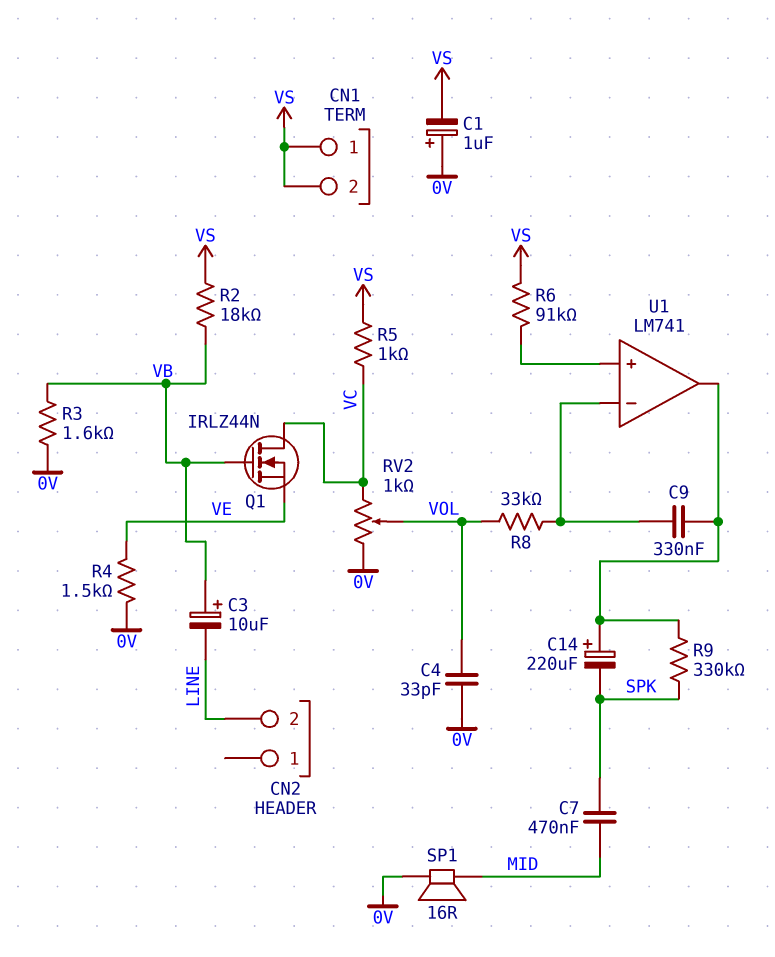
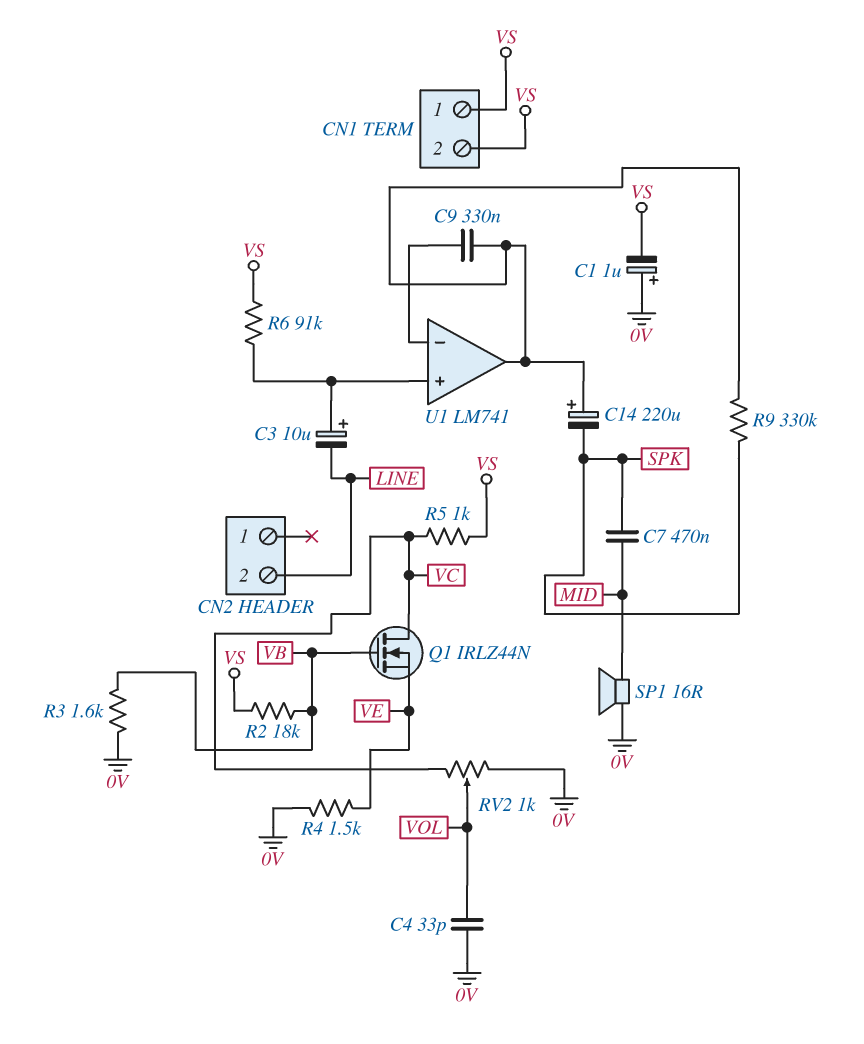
C3: 10uF (plus VB, minus LINE) -> 10uF (plus U1/in+, minus LINE)
R8: 33k (U1/in-, VOL) -> none

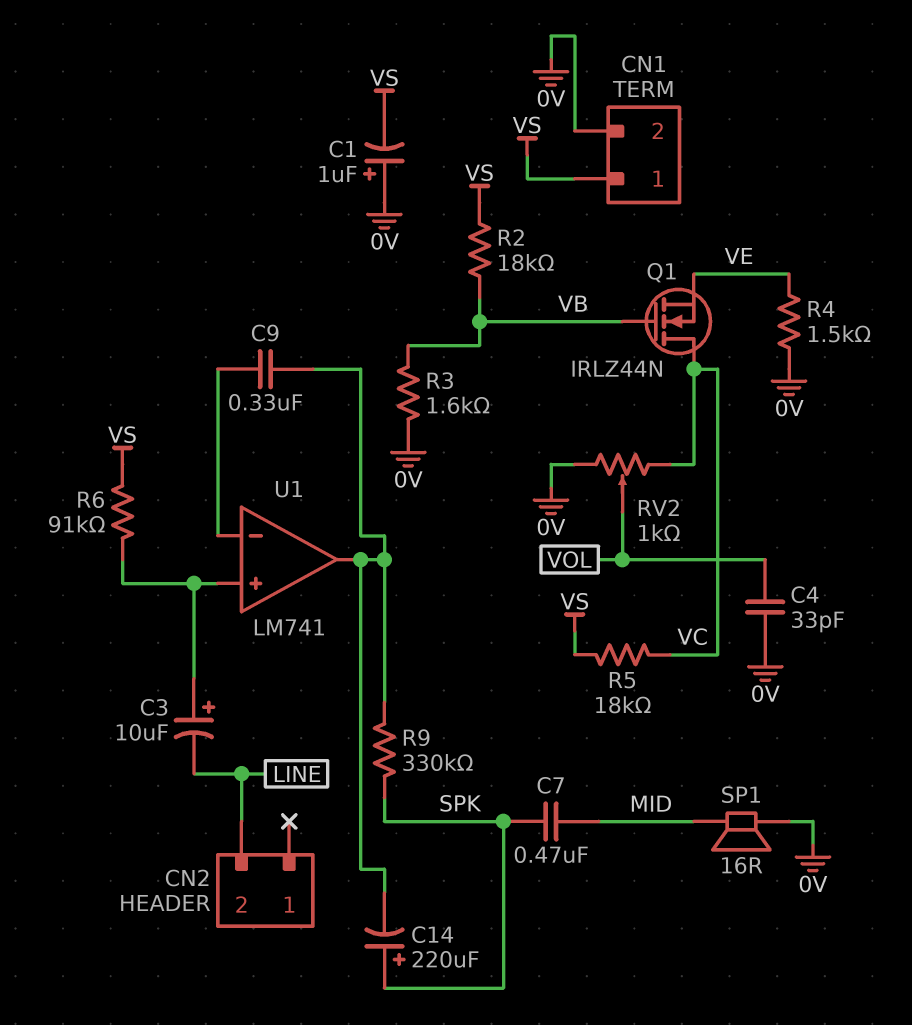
C14: 220uF (plus U1/out, minus SPK) -> 220uF (plus SPK, minus U1/out)
CN1 pin 2: VS -> 0V
R5: 1k (VC, VS) -> 18k (VC, VS)

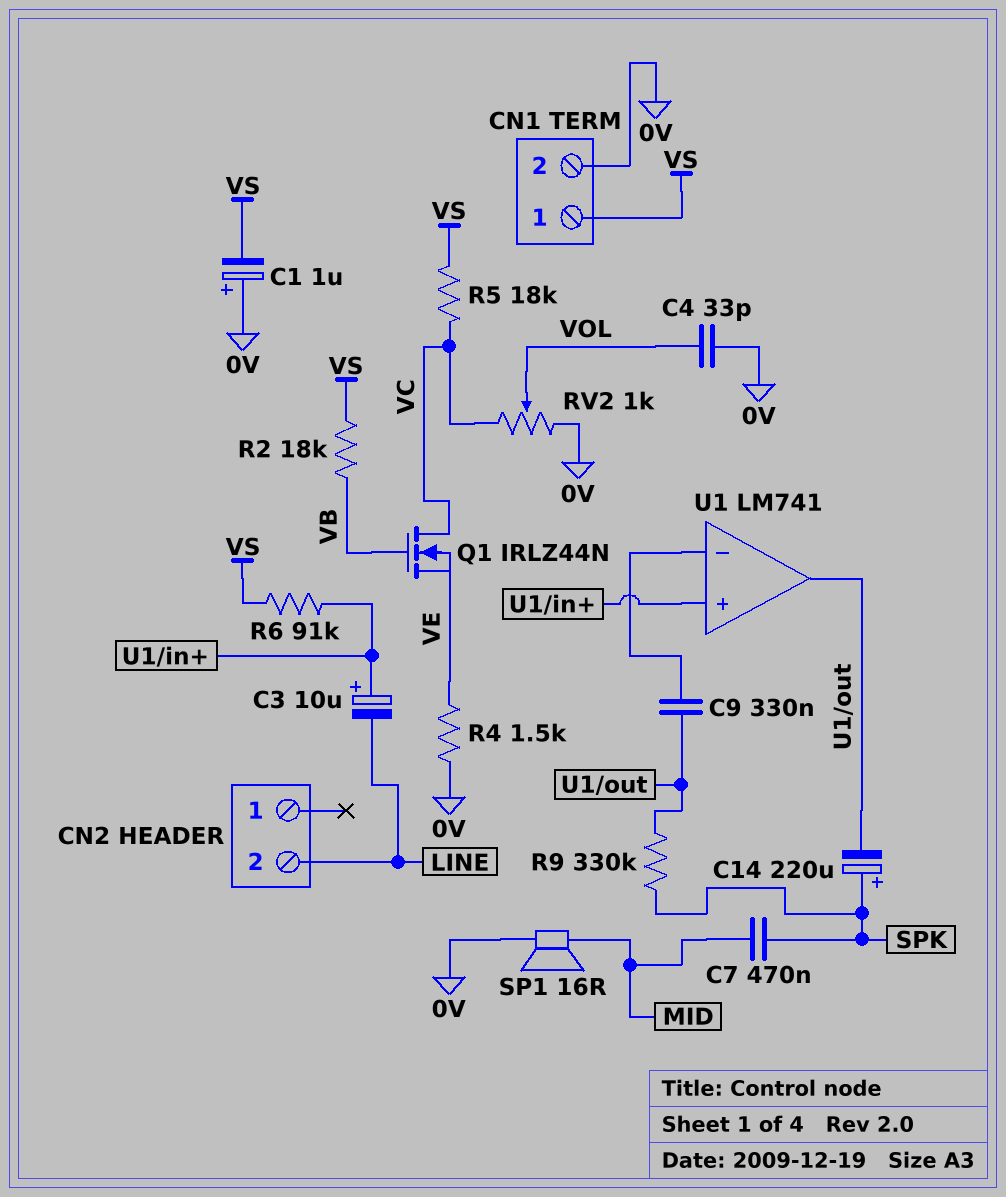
R3: 1.6k (0V, VB) -> none

